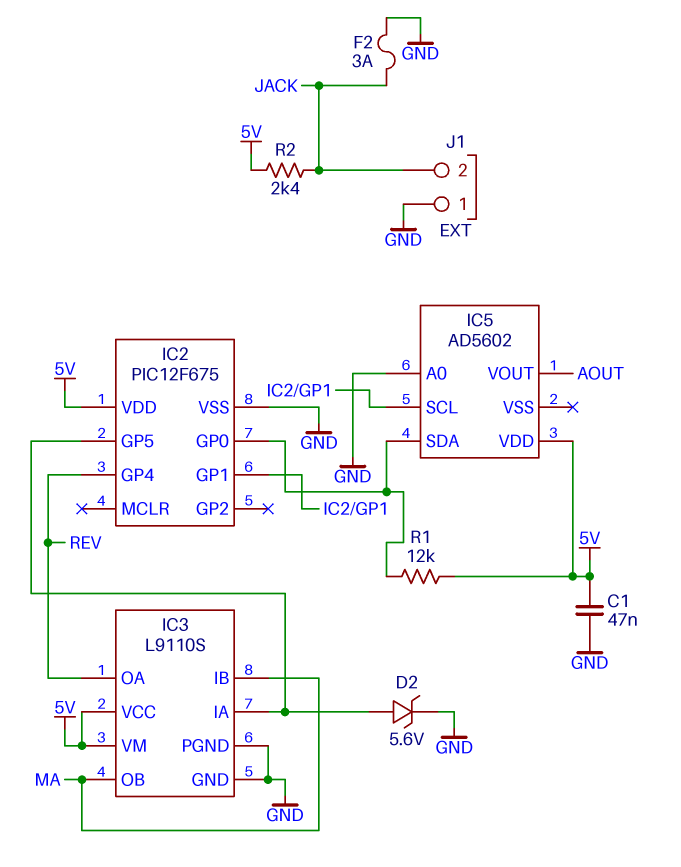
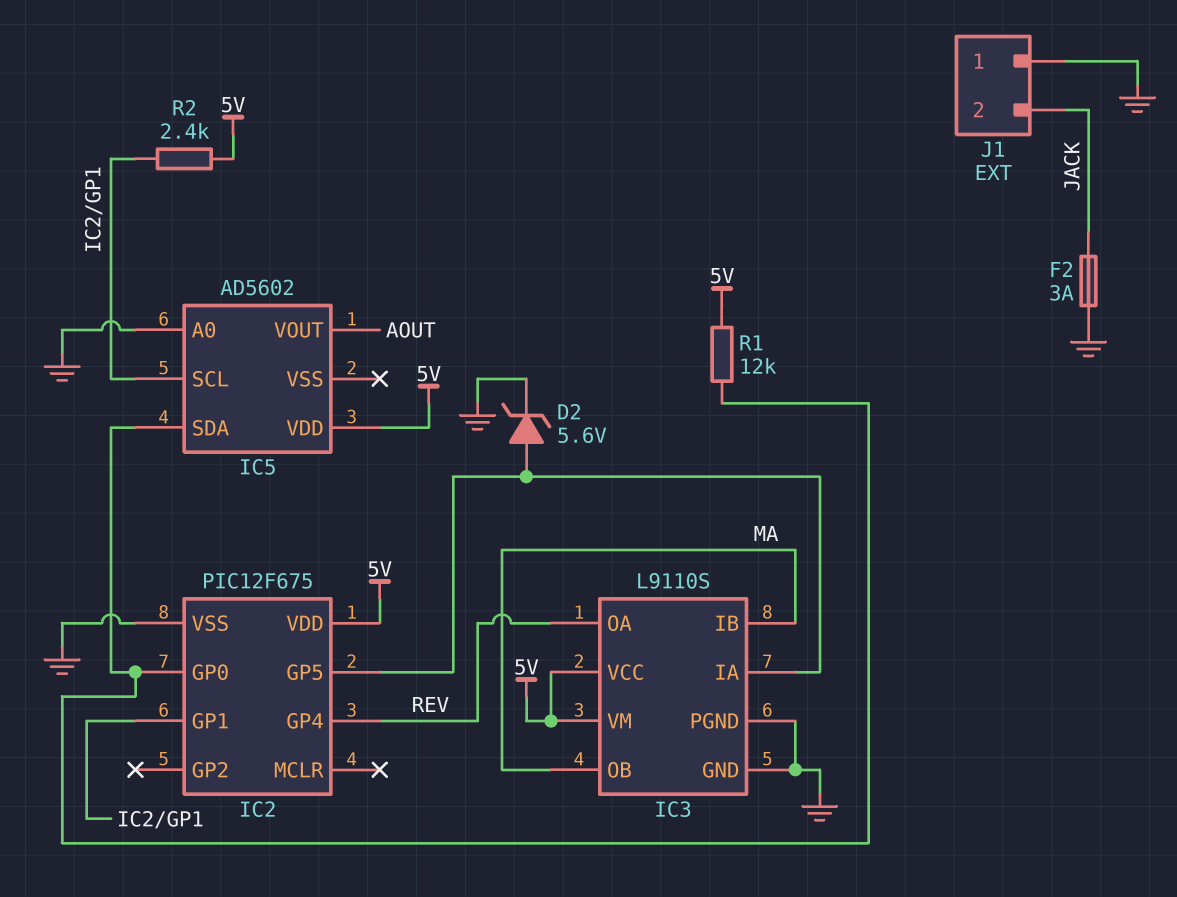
C1: 47nF (5V, GND) -> none
R2: 2.4k (5V, JACK) -> 2.4k (5V, IC2/GP1)

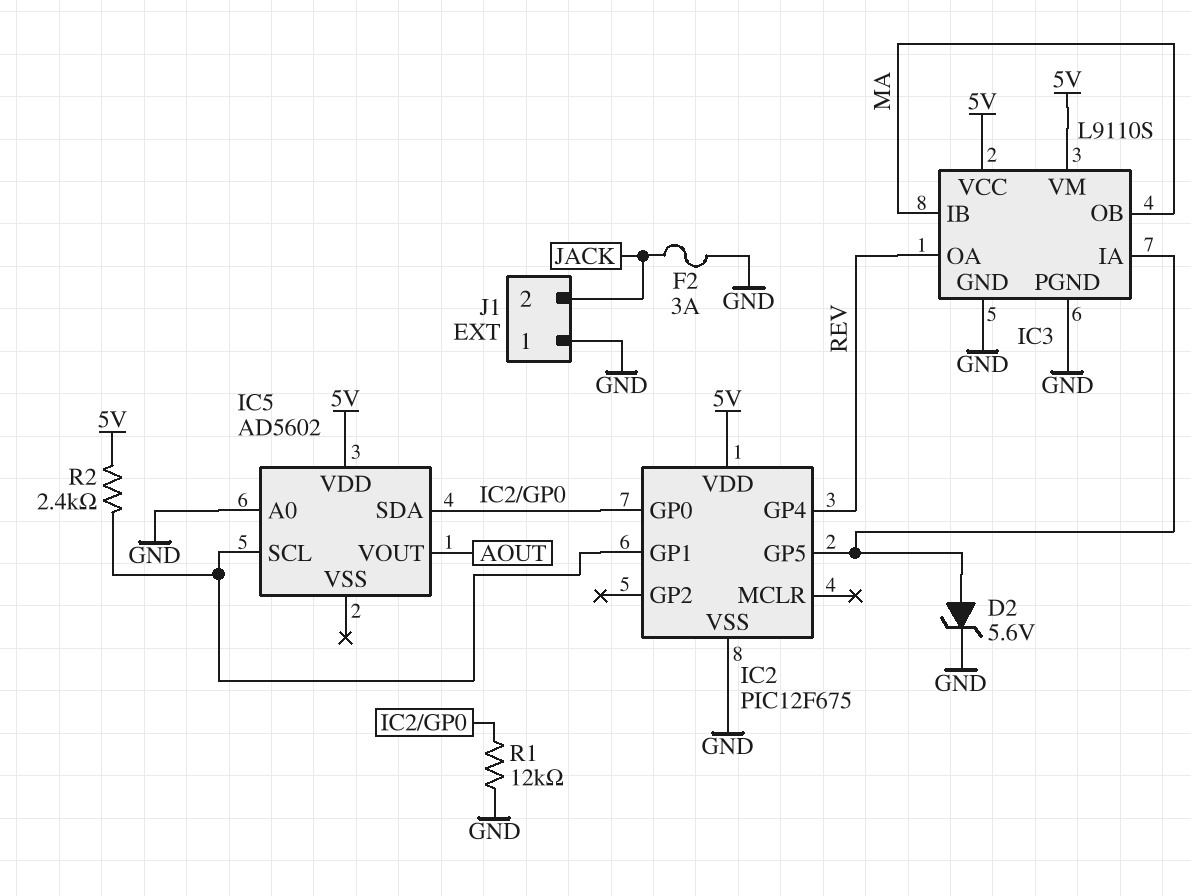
R1: 12k (5V, IC2/GP0) -> 12k (GND, IC2/GP0)

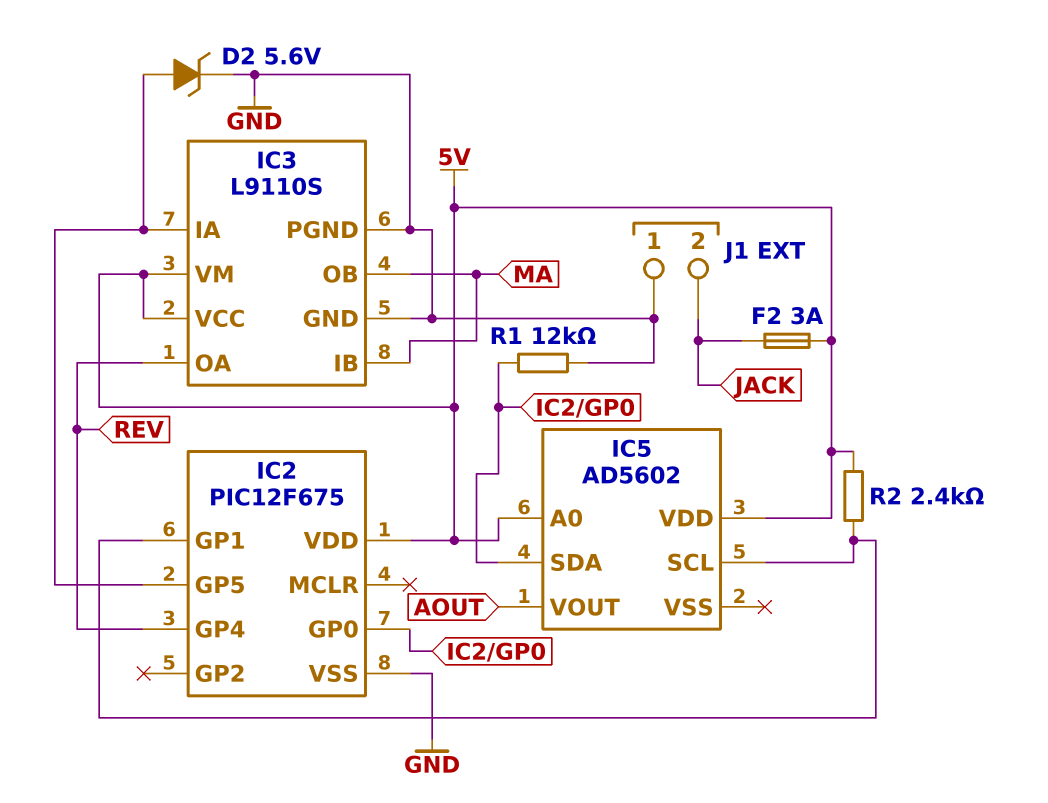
F2: 3A (GND, JACK) -> 3A (5V, JACK)
IC5 pin A0: GND -> 5V

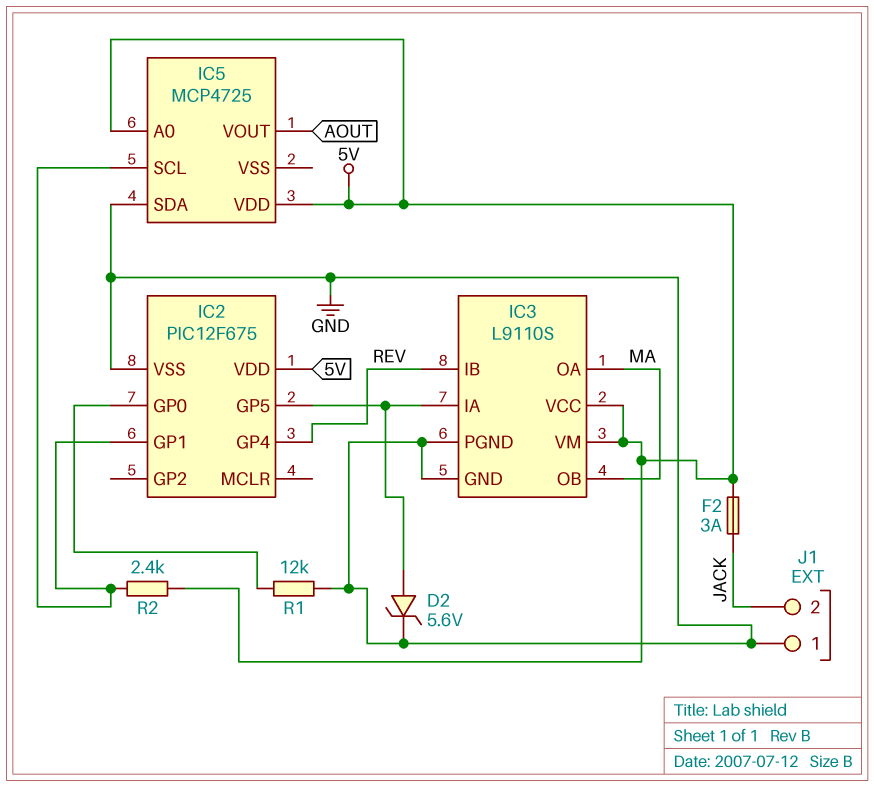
IC3 pin IB: MA -> REV
IC3 pin OA: REV -> MA
IC5: AD5602 -> MCP4725
IC5 pin SDA: IC2/GP0 -> GND

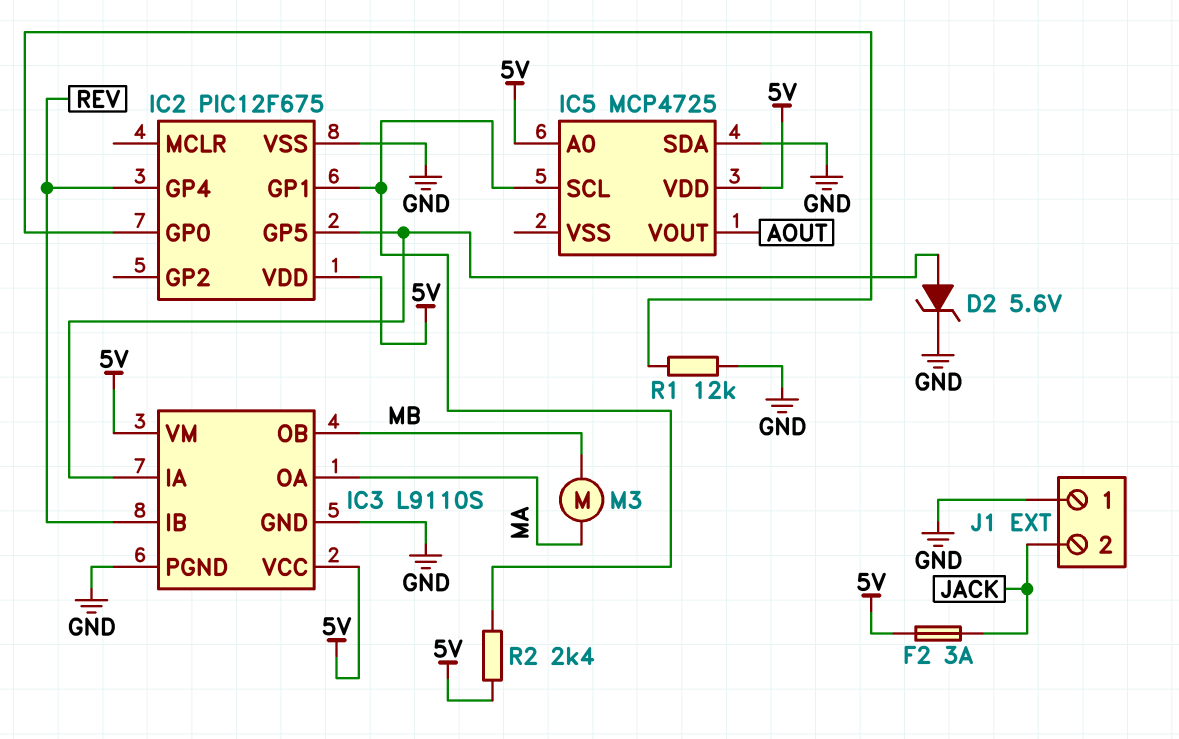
IC3 pin OB: MA -> MB
M3: none -> motor (MA, MB)

